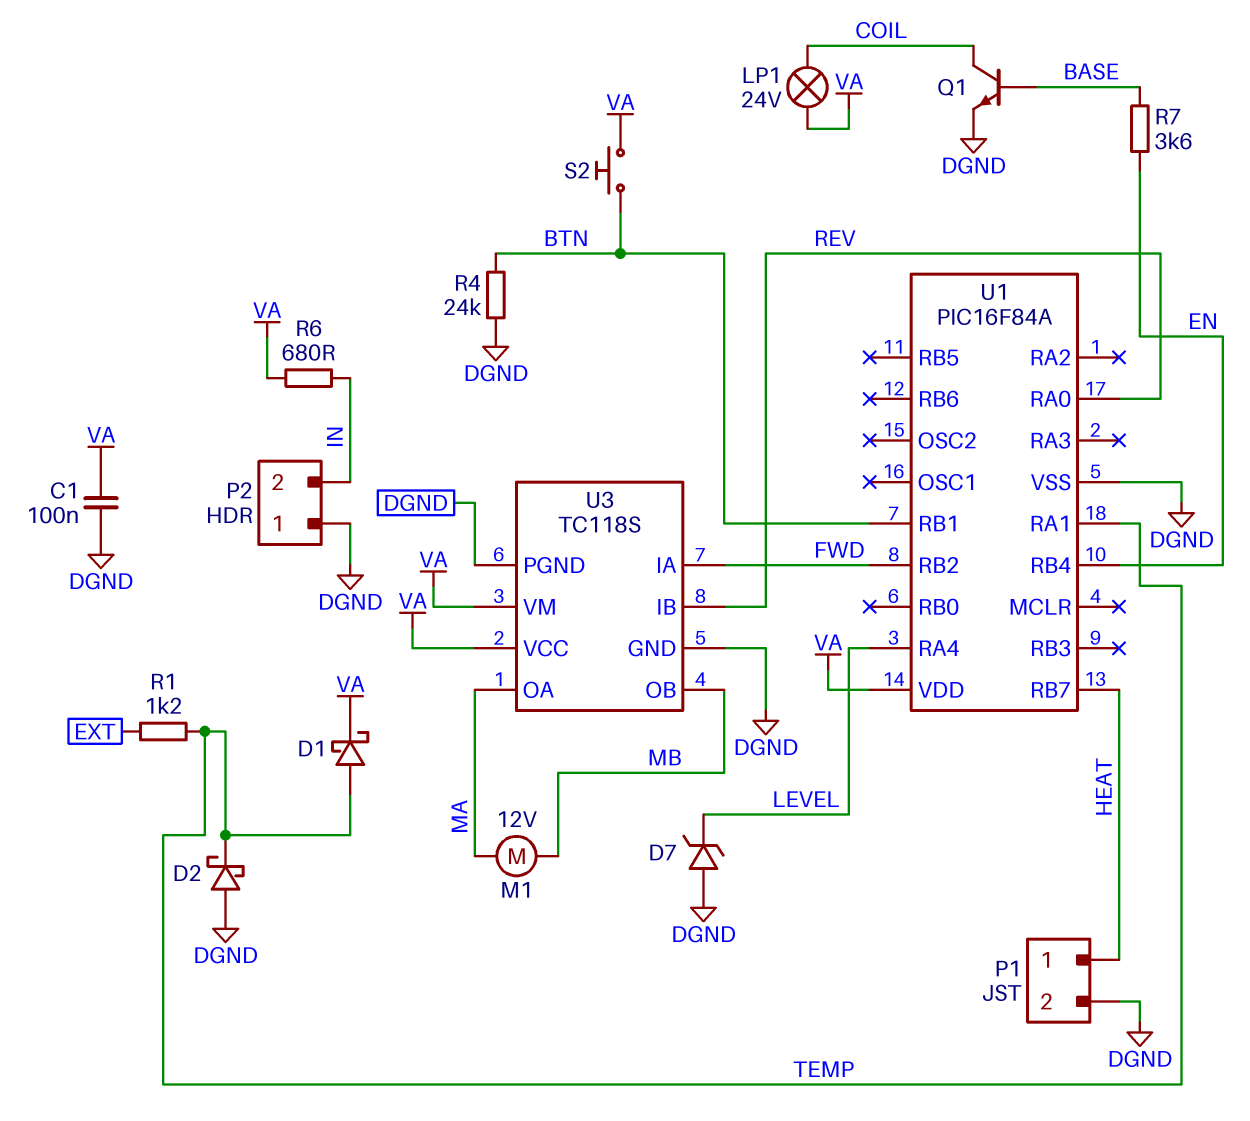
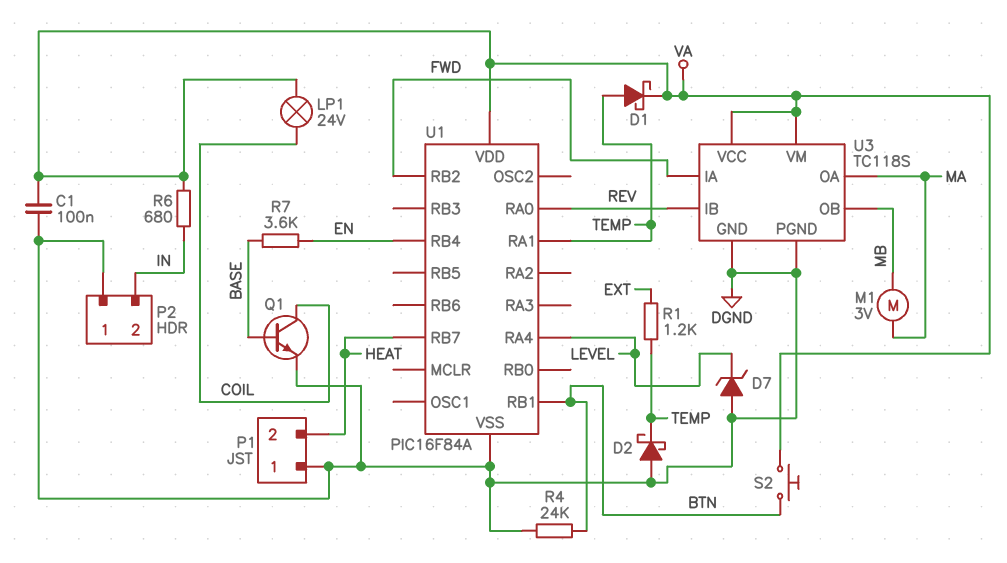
M1: motor 12V (MA, MB) -> motor 3V (MA, MB)
P1 pin 1: HEAT -> DGND
P1 pin 2: DGND -> HEAT

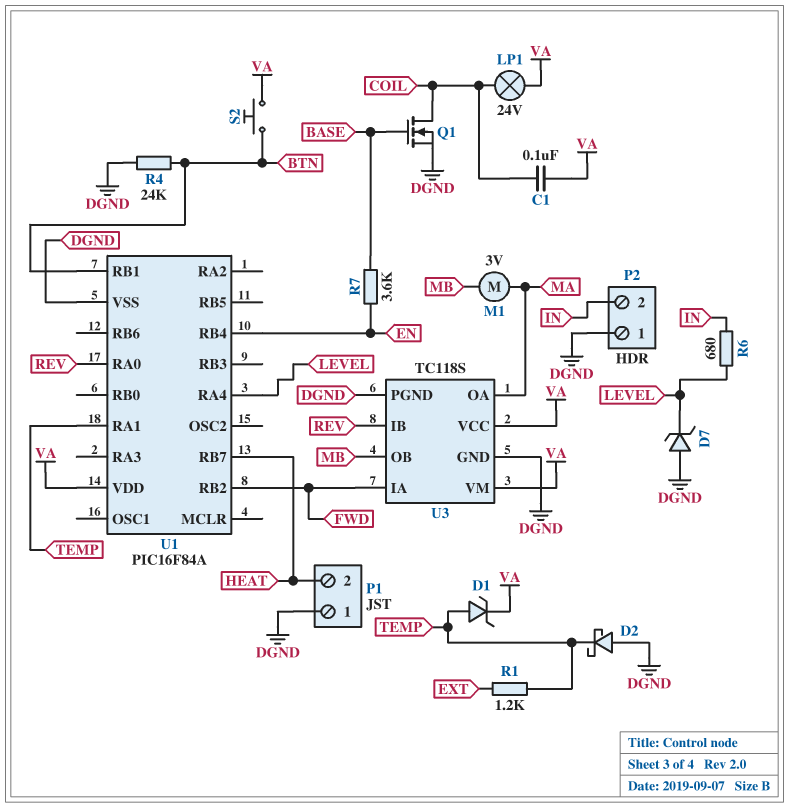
C1: 100nF (DGND, VA) -> 100nF (COIL, VA)
D1: schottky (A TEMP, K VA) -> zener (A TEMP, K VA)
Q1: NPN (B BASE, C COIL, E DGND) -> NMOS (G BASE, D COIL, S DGND)
R6: 680 (IN, VA) -> 680 (IN, LEVEL)

